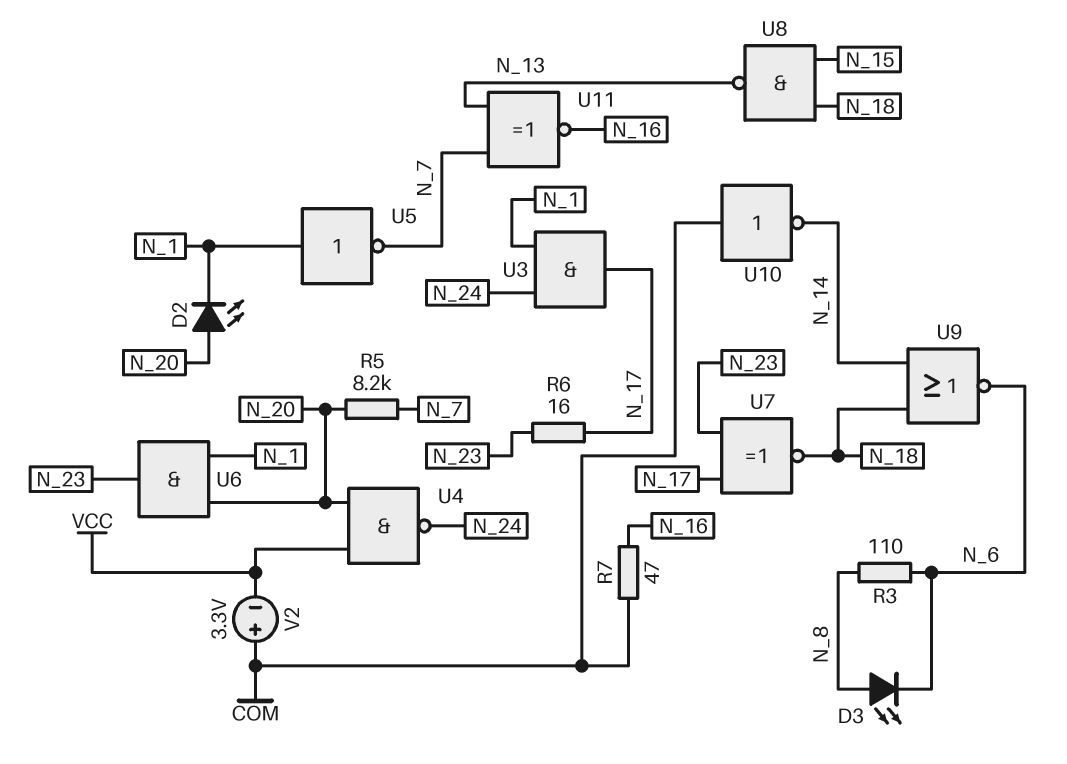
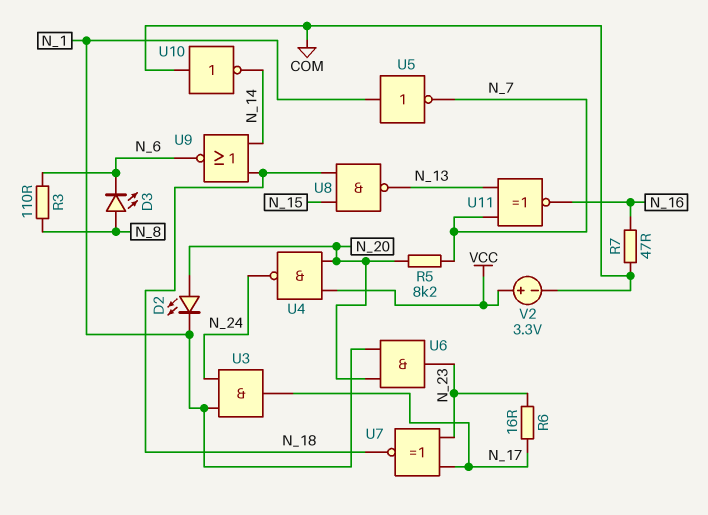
V2: 3.3V (plus COM, minus VCC) -> 3.3V (plus VCC, minus COM)

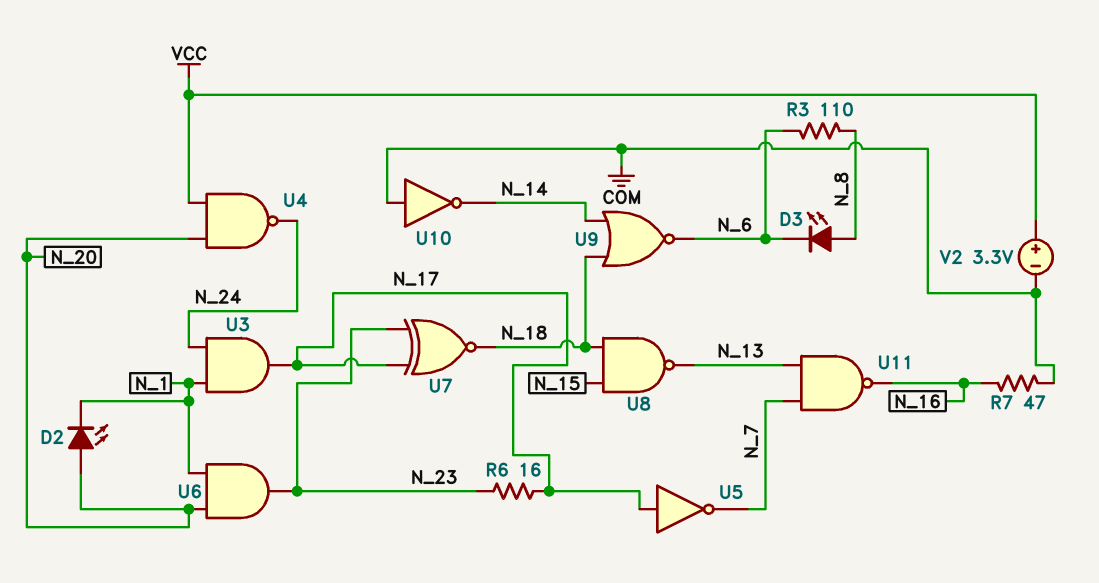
R5: 8.2k (N_7, N_20) -> none
U5: NOT (in N_1, out N_7) -> NOT (in N_17, out N_7)
U11: XNOR (in N_7, in N_13, out N_16) -> NAND (in N_7, in N_13, out N_16)

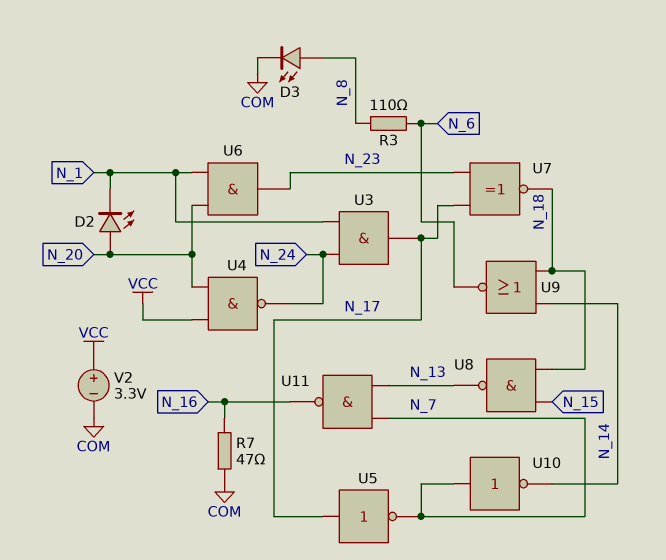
D3: LED (A N_8, K N_6) -> LED (A N_8, K COM)
R6: 16 (N_17, N_23) -> none
U10: NOT (in COM, out N_14) -> NOT (in N_7, out N_14)

